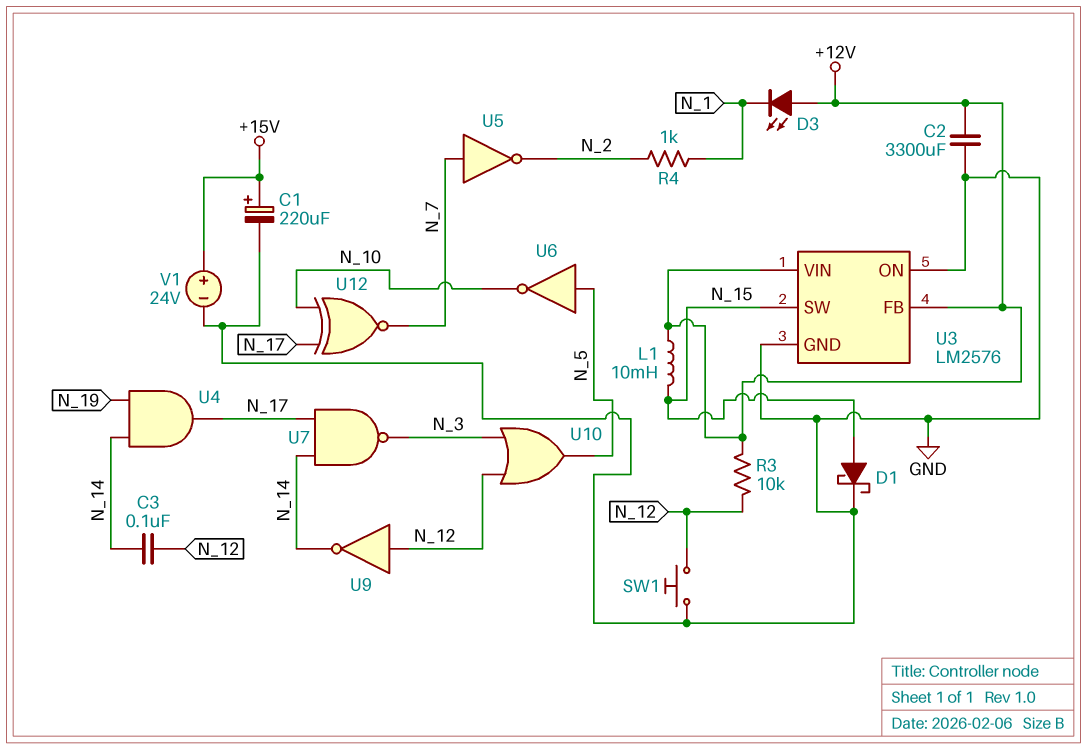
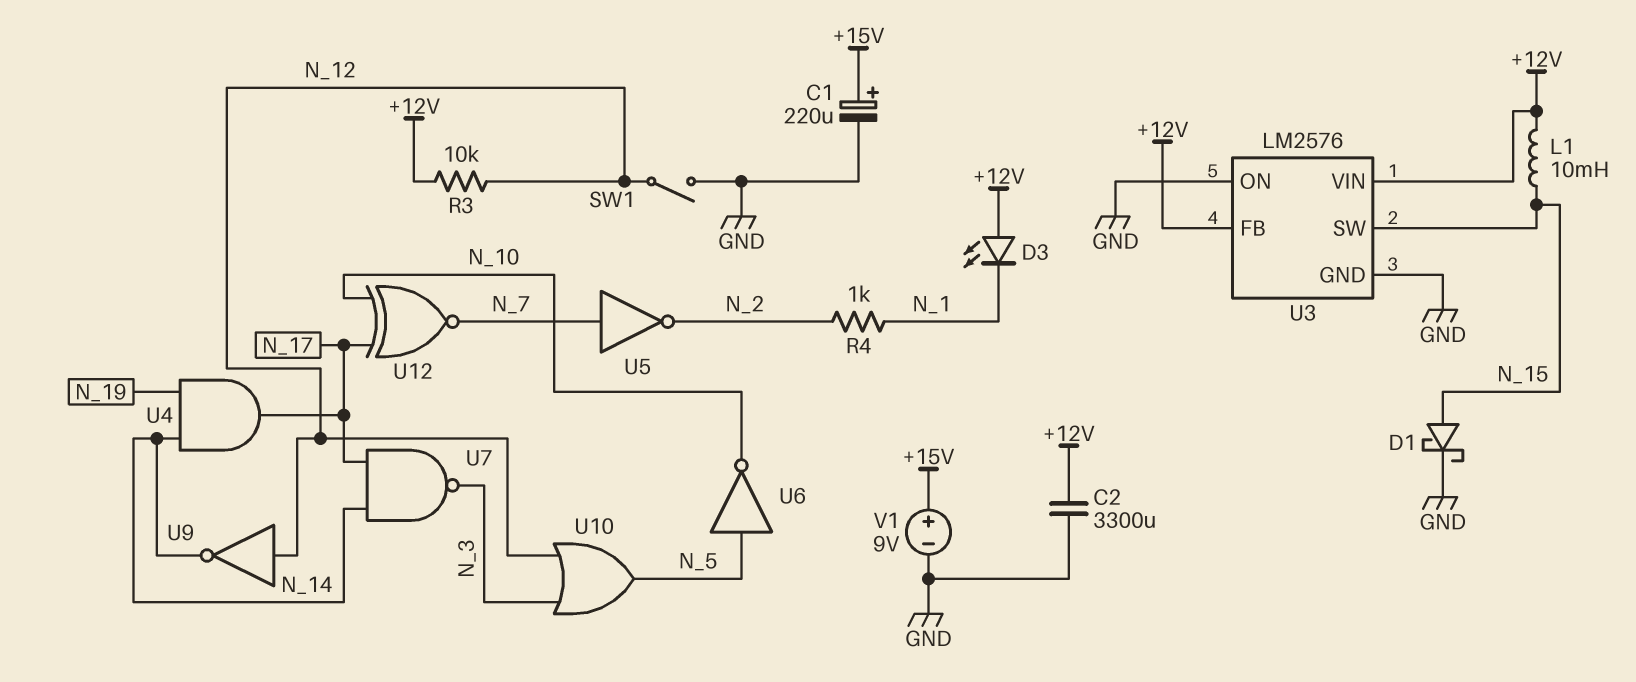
C3: 100nF (N_12, N_14) -> none
SW1: button (GND, N_12) -> switch (GND, N_12)
V1: 24V (plus +15V, minus GND) -> 9V (plus +15V, minus GND)

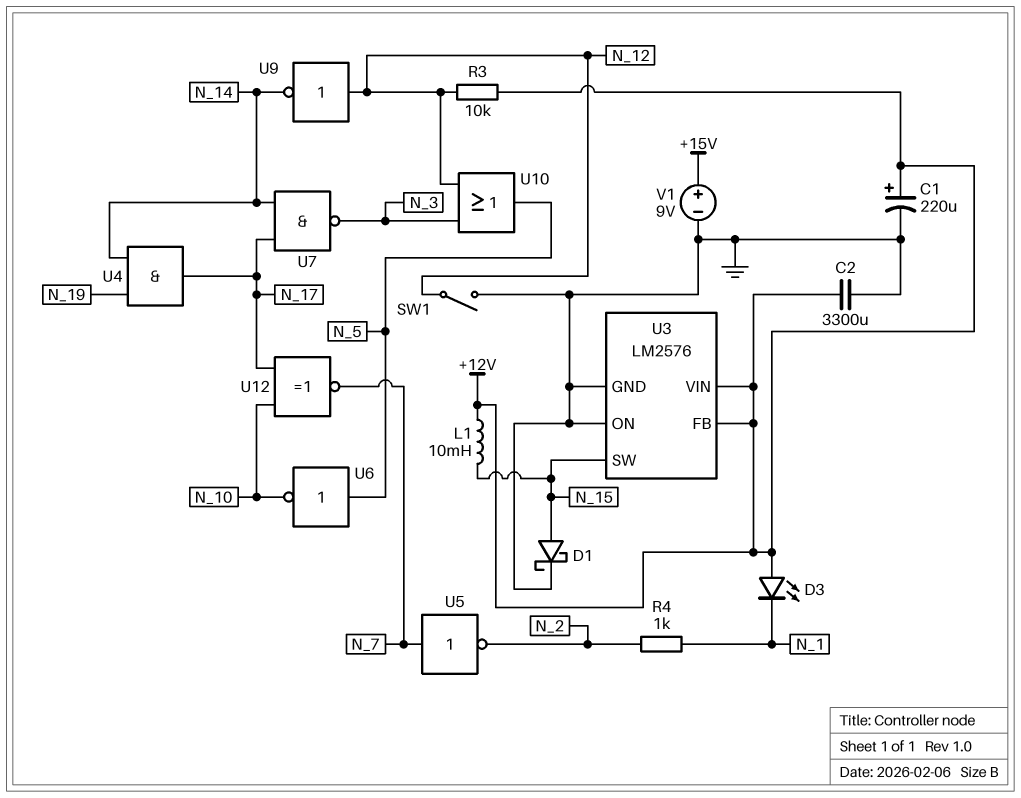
C1: 220uF (plus +15V, minus GND) -> 220uF (plus +12V, minus GND)

